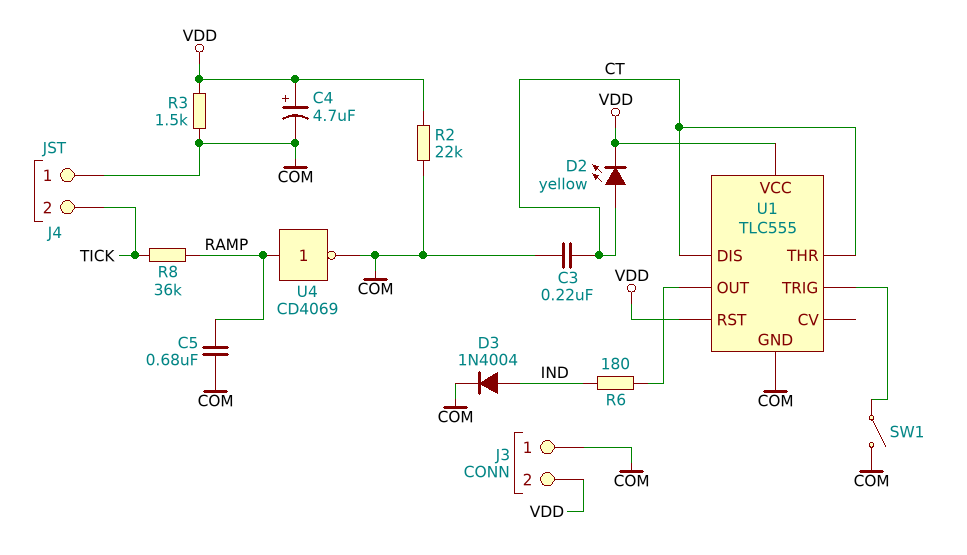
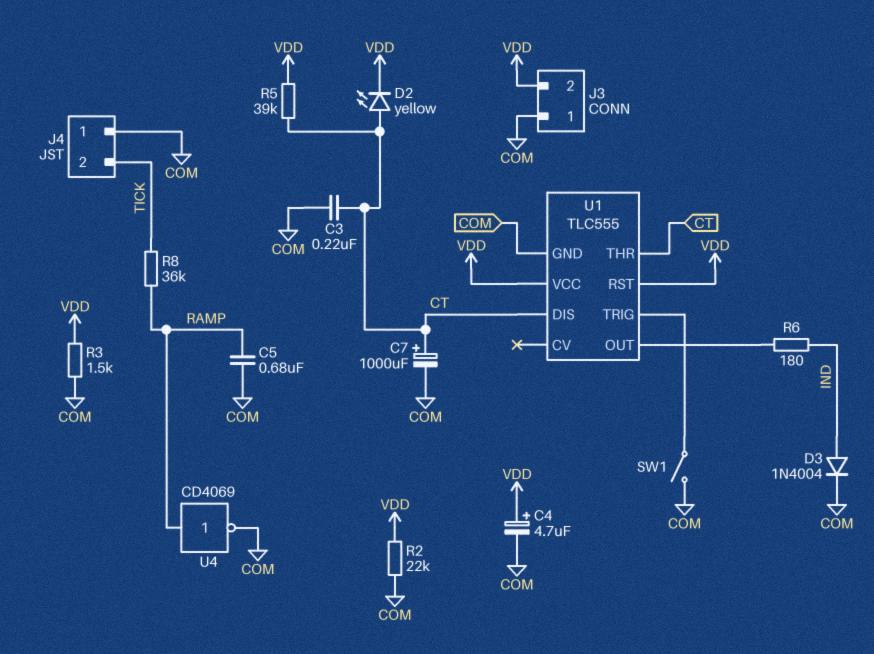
C7: none -> 1000uF (plus CT, minus COM)
R5: none -> 39k (CT, VDD)

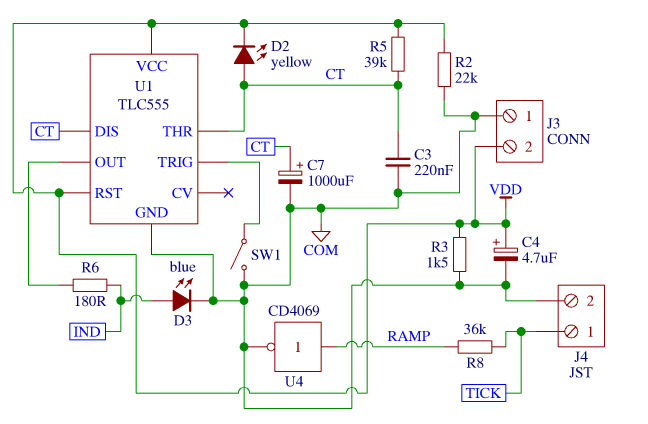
C5: 680nF (COM, RAMP) -> none
D3: diode 1N4004 (A IND, K COM) -> LED blue (A IND, K COM)
J4 pin 1: COM -> TICK
J4 pin 2: TICK -> COM

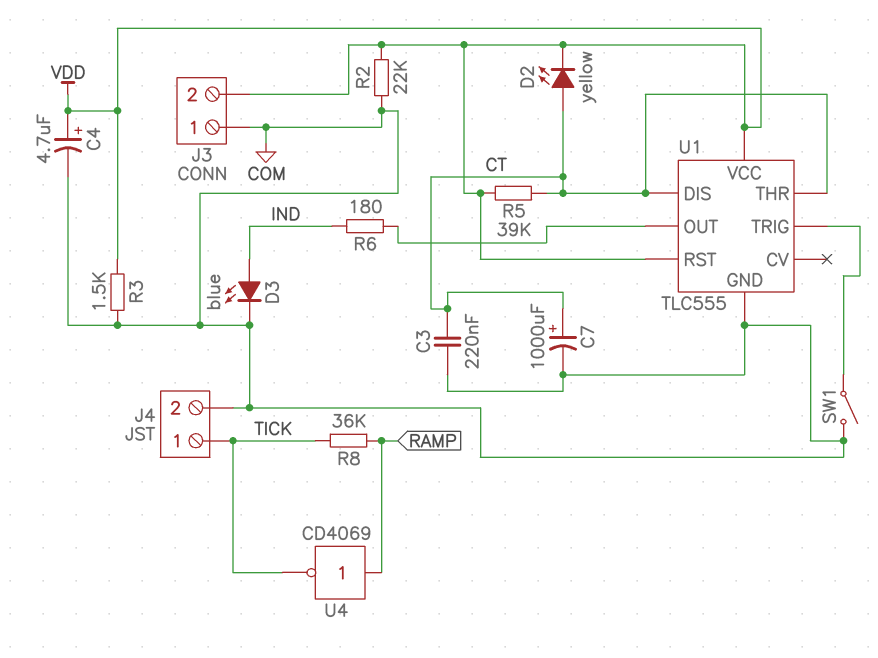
U4: NOT CD4069 (in RAMP, out COM) -> NOT CD4069 (in RAMP, out TICK)

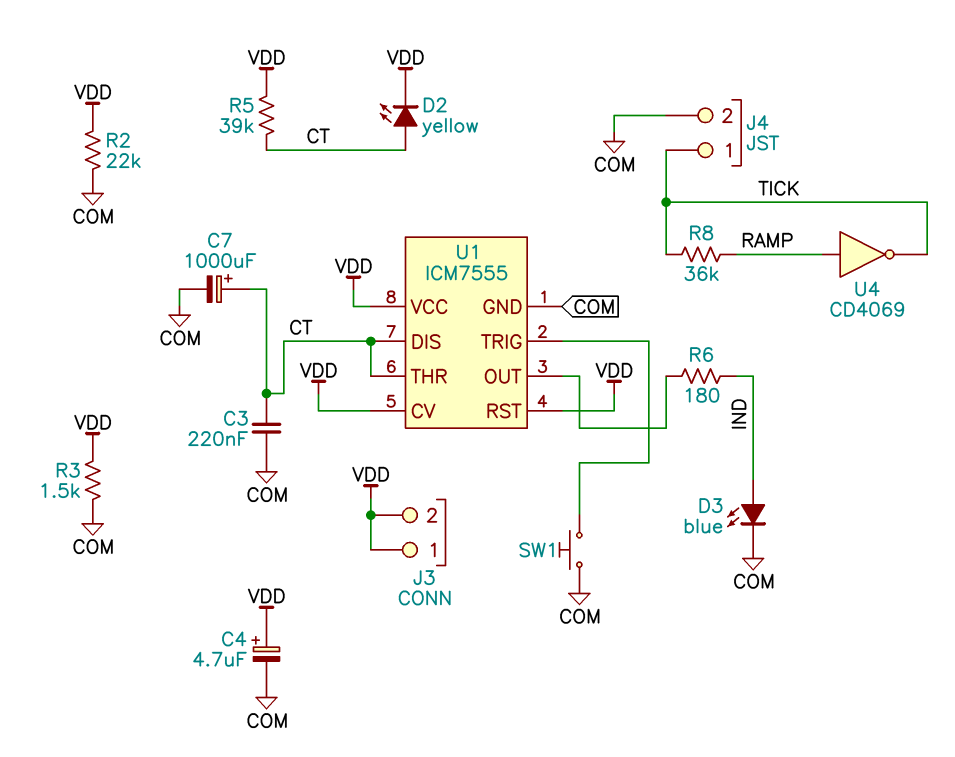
J3 pin 1: COM -> VDD
SW1: switch (COM, U1/TRIG) -> button (COM, U1/TRIG)
U1: TLC555 -> ICM7555
U1 pin CV: none -> VDD

